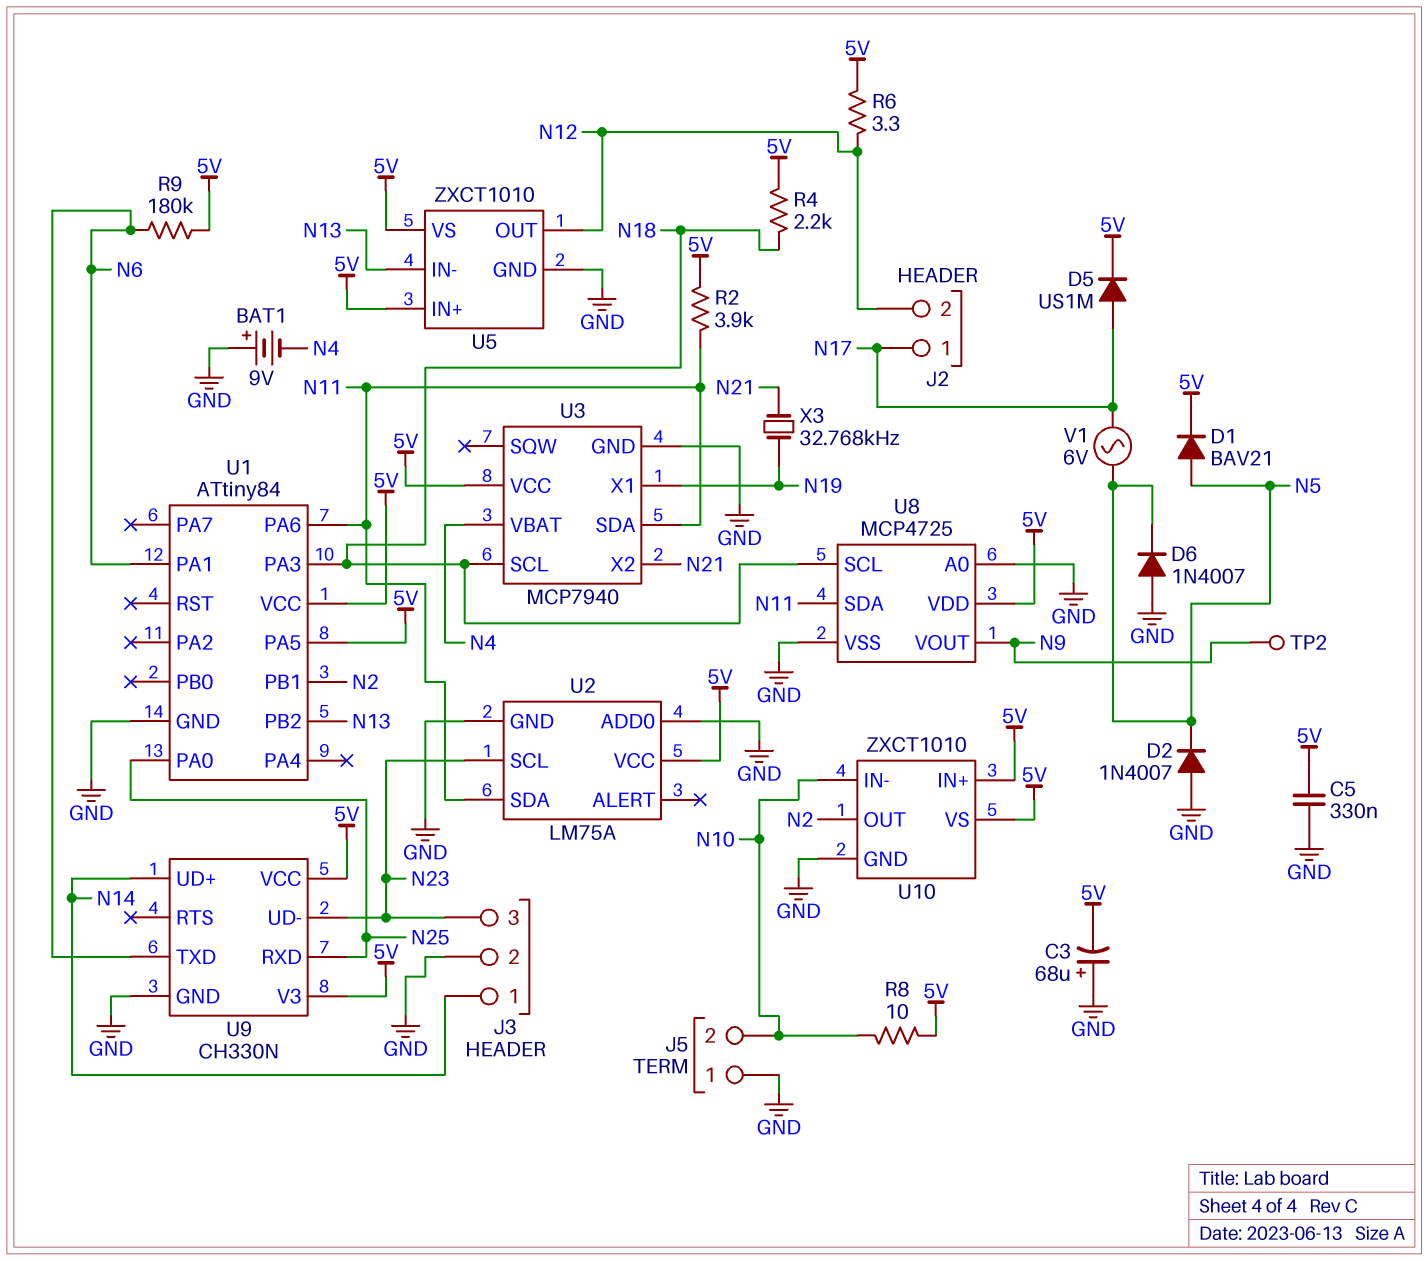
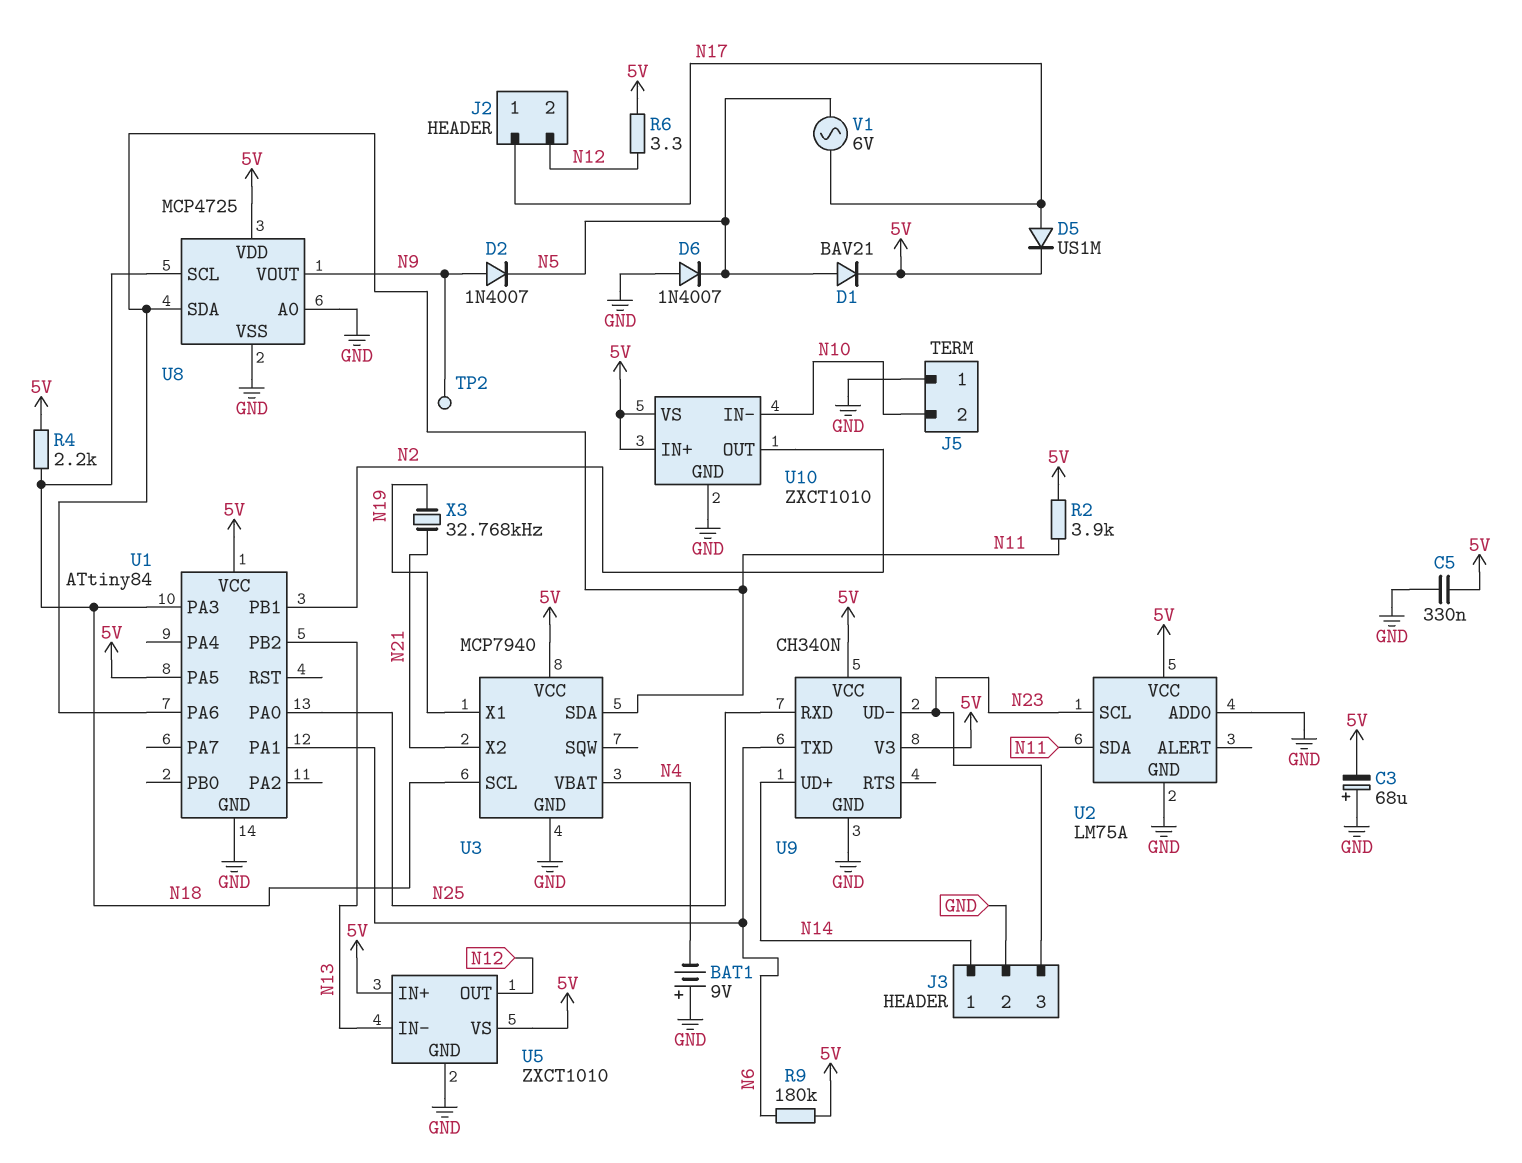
D2: diode 1N4007 (A GND, K N5) -> diode 1N4007 (A N9, K N5)
R8: 10 (5V, N10) -> none
U9: CH330N -> CH340N

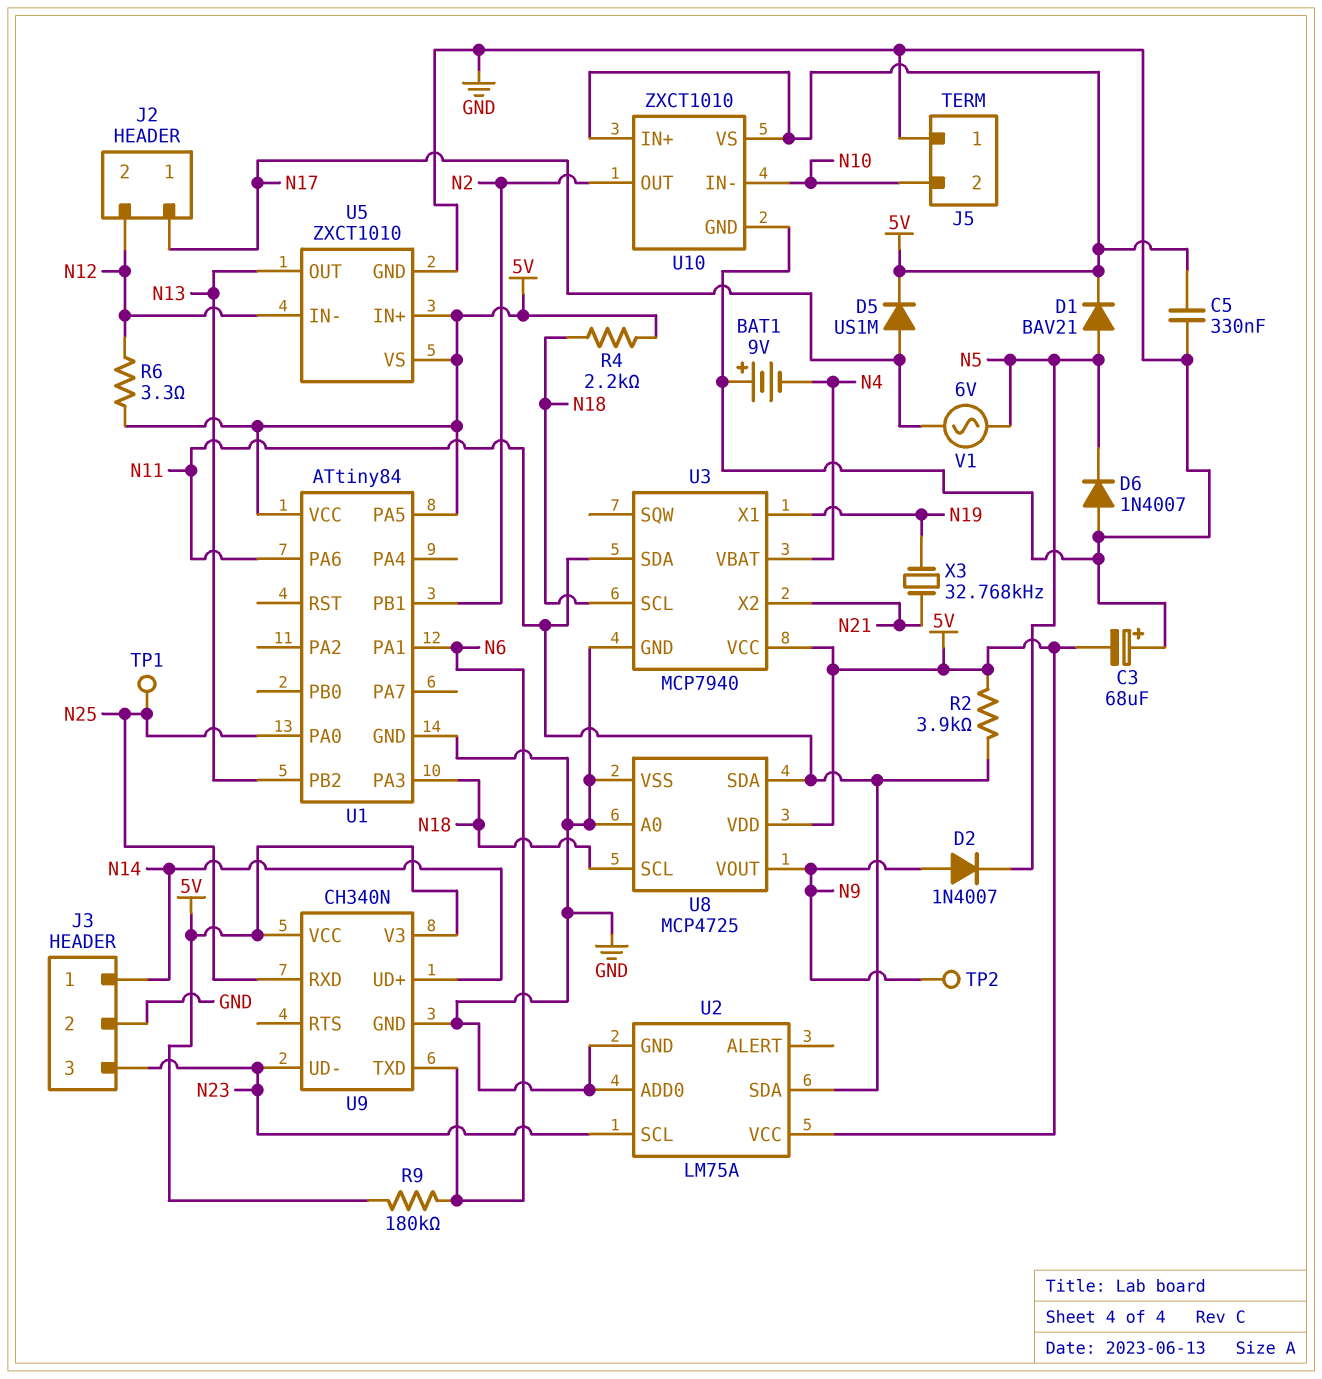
TP1: none -> test point (N25)
U5 pin IN-: N13 -> N12
U5 pin OUT: N12 -> N13

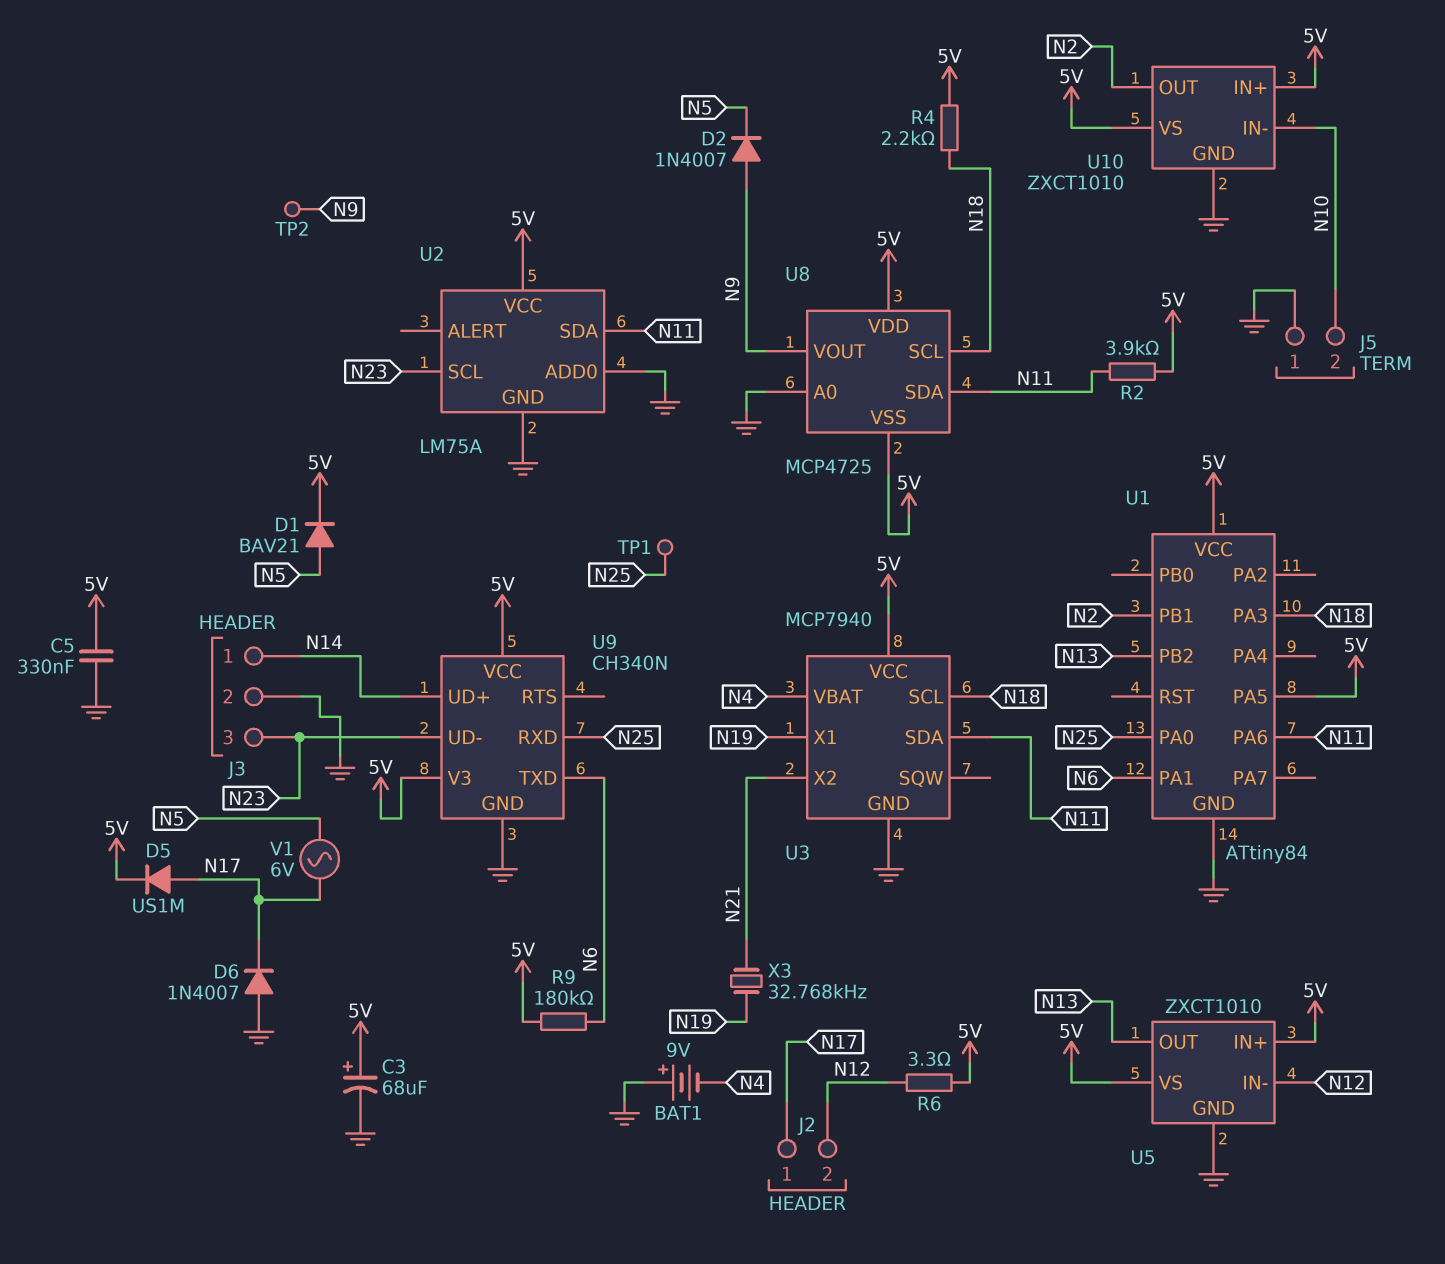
C3: 68uF (plus GND, minus 5V) -> 68uF (plus 5V, minus GND)
D6: diode 1N4007 (A GND, K N5) -> diode 1N4007 (A GND, K N17)
U8 pin VSS: GND -> 5V

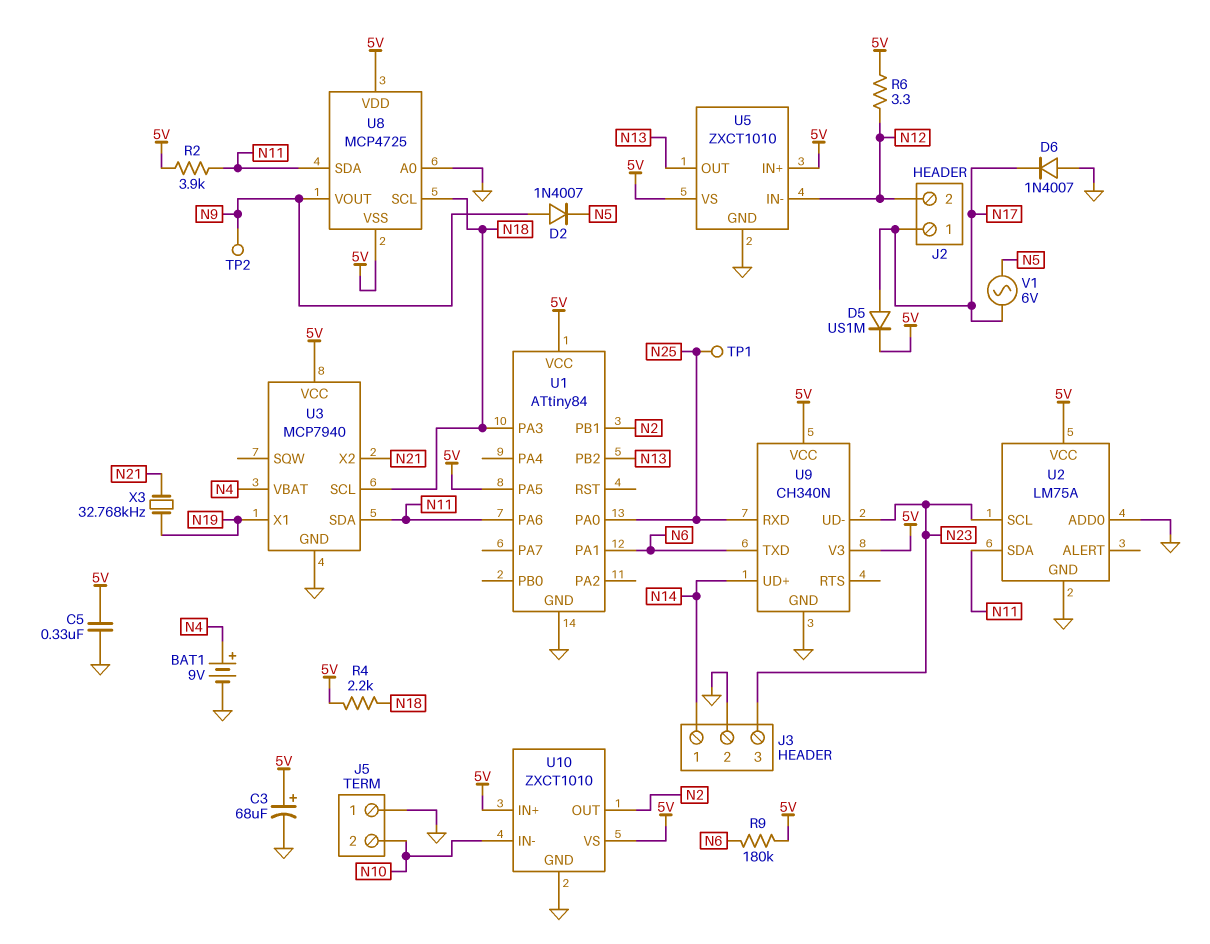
BAT1: 9V (plus GND, minus N4) -> 9V (plus N4, minus GND)
D1: diode BAV21 (A N5, K 5V) -> none

